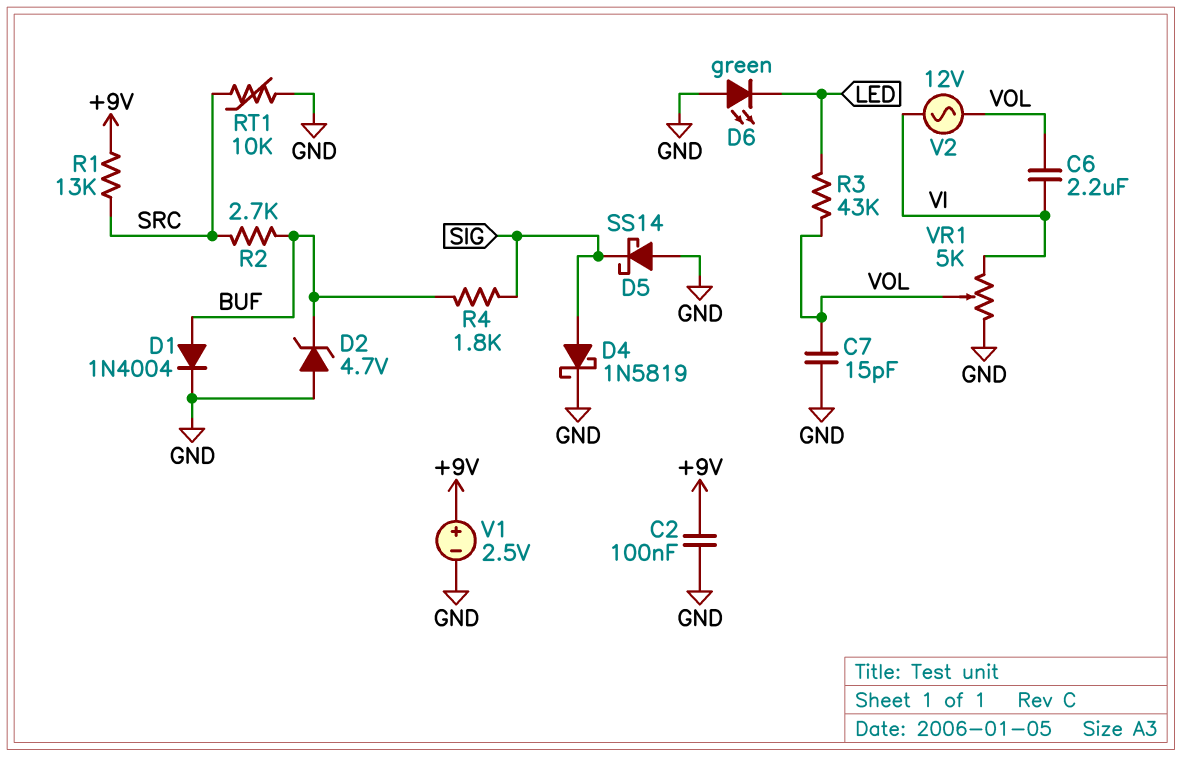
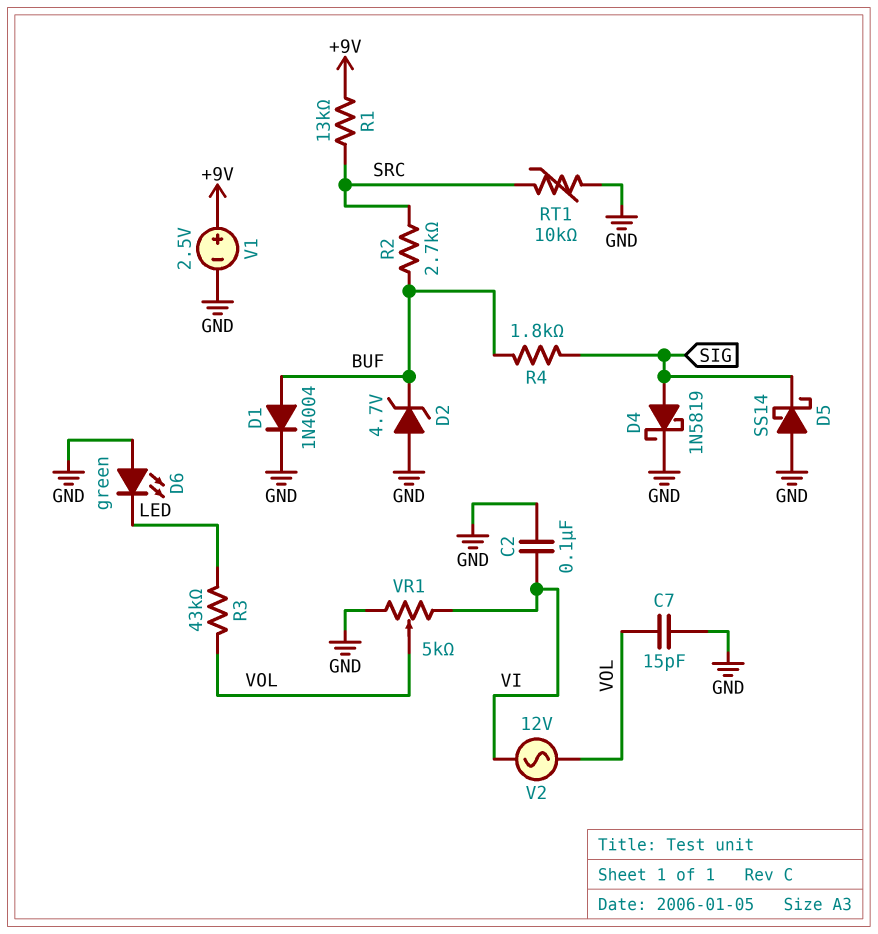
C2: 100nF (+9V, GND) -> 100nF (GND, VI)
C6: 2.2uF (VI, VOL) -> none

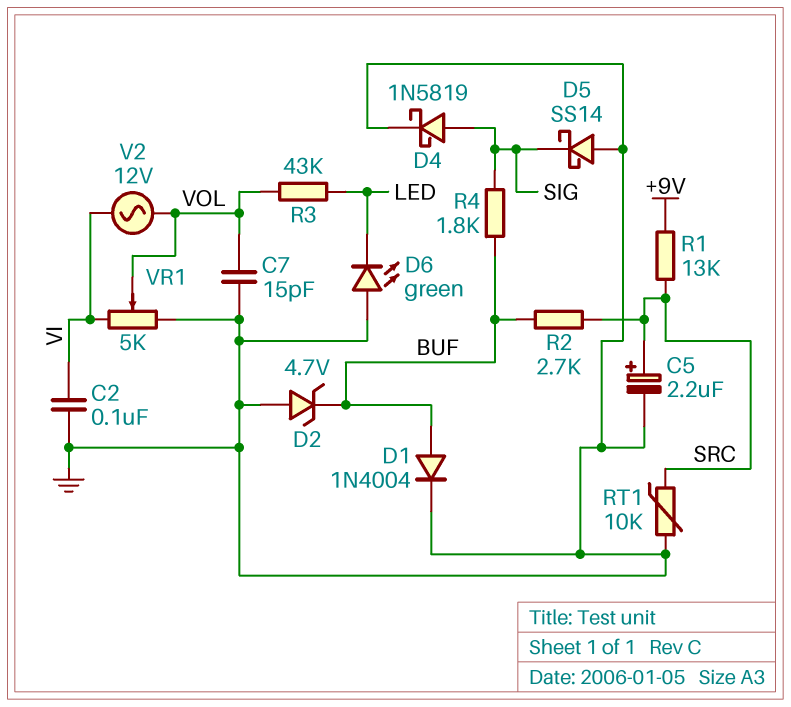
C5: none -> 2.2uF (plus SRC, minus GND)
V1: 2.5V (plus +9V, minus GND) -> none

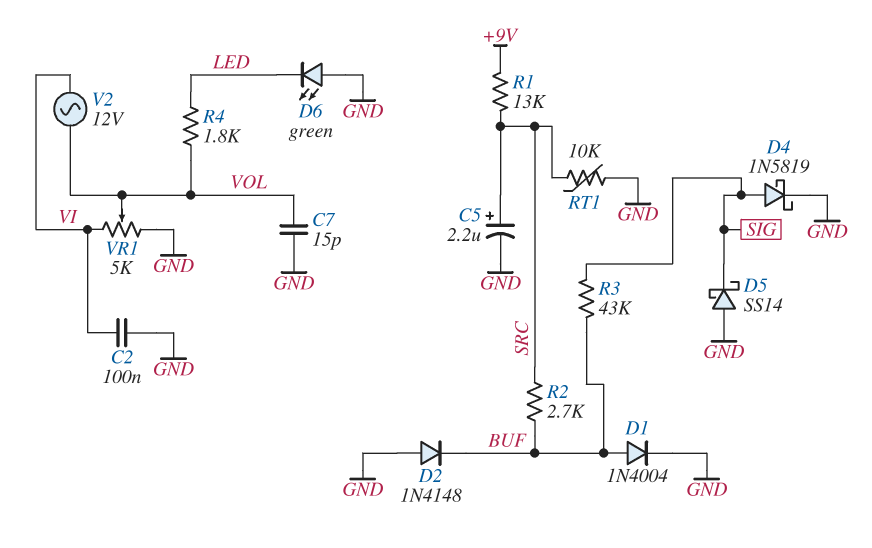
D2: zener 4.7V (A GND, K BUF) -> diode 1N4148 (A GND, K BUF)
R3: 43k (LED, VOL) -> 43k (BUF, SIG)
R4: 1.8k (BUF, SIG) -> 1.8k (LED, VOL)

